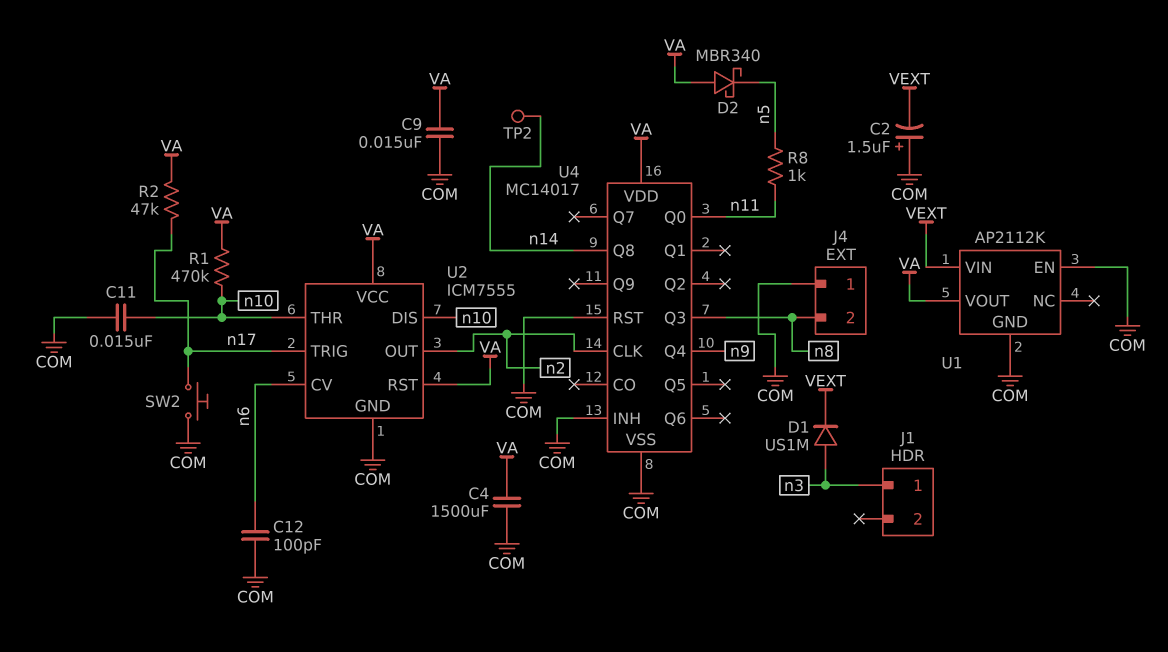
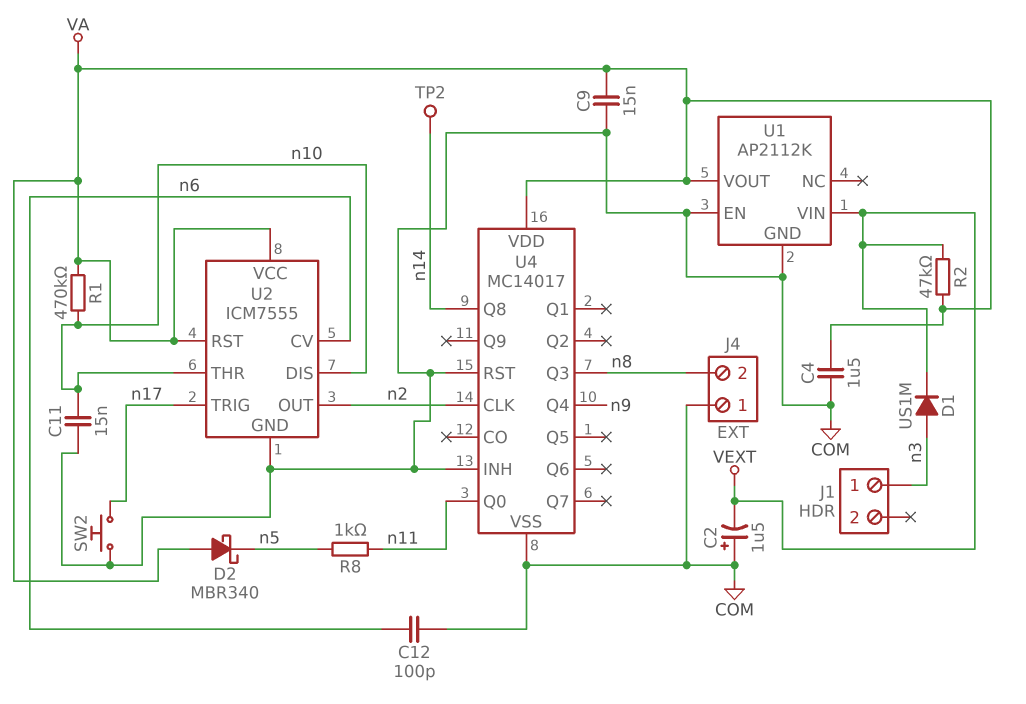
C4: 1500uF (COM, VA) -> 1.5uF (COM, VA)
R2: 47k (VA, n17) -> 47k (VA, VEXT)

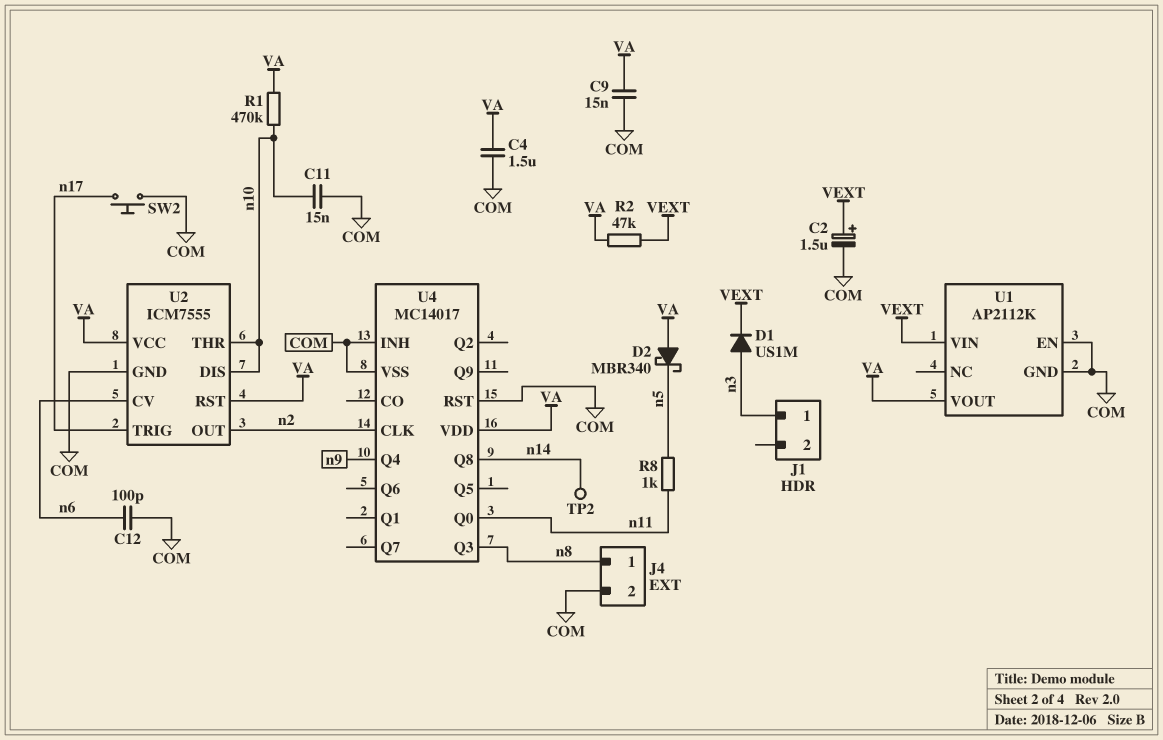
C2: 1.5uF (plus COM, minus VEXT) -> 1.5uF (plus VEXT, minus COM)
J4 pin 1: COM -> n8
J4 pin 2: n8 -> COM

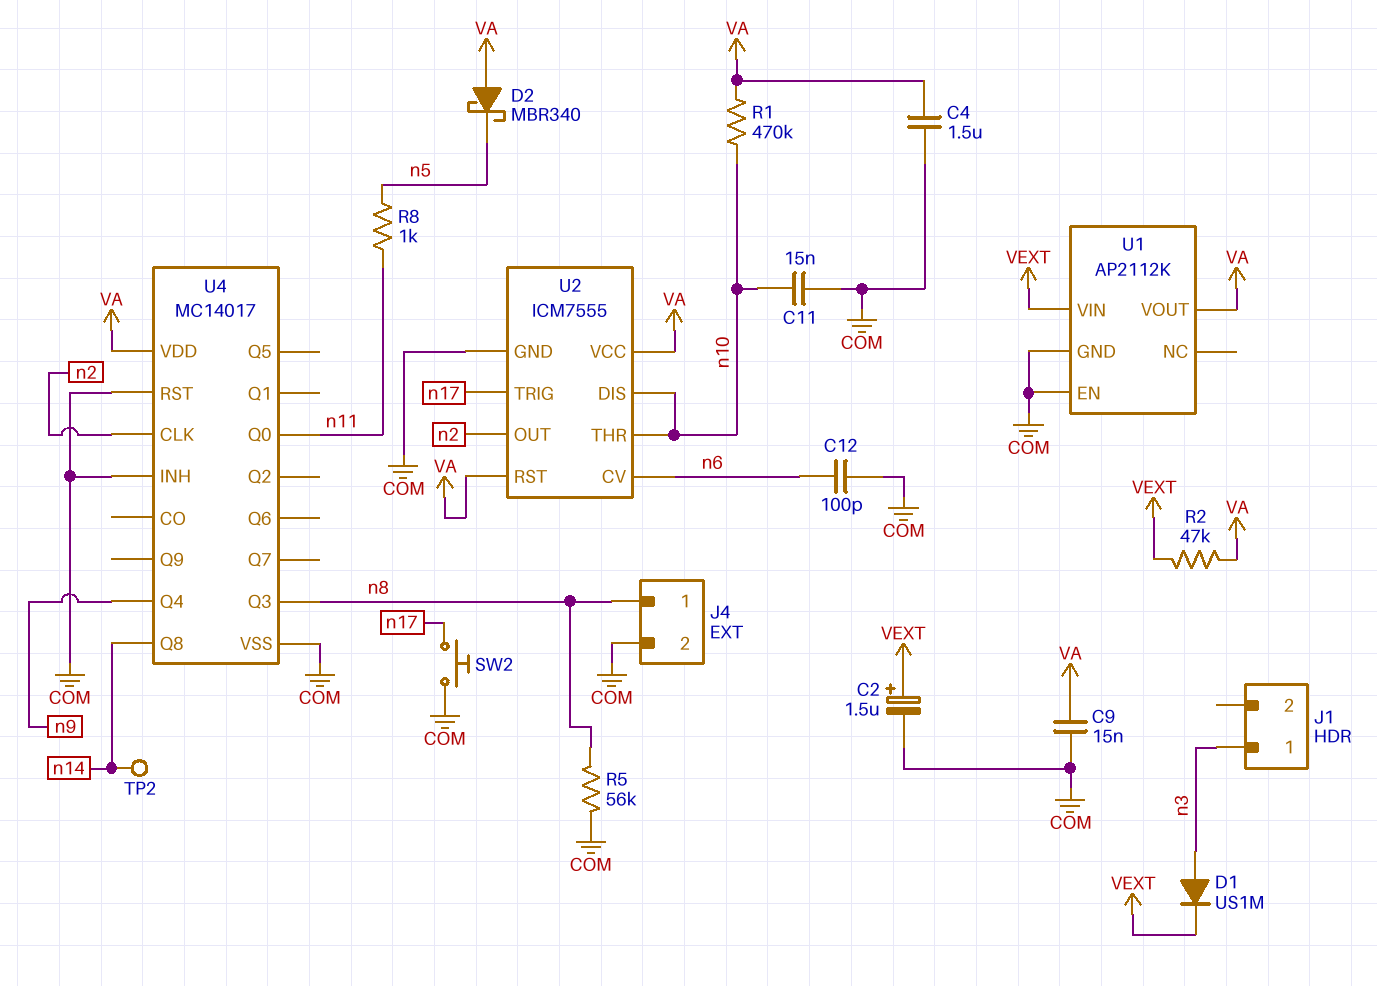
R5: none -> 56k (COM, n8)

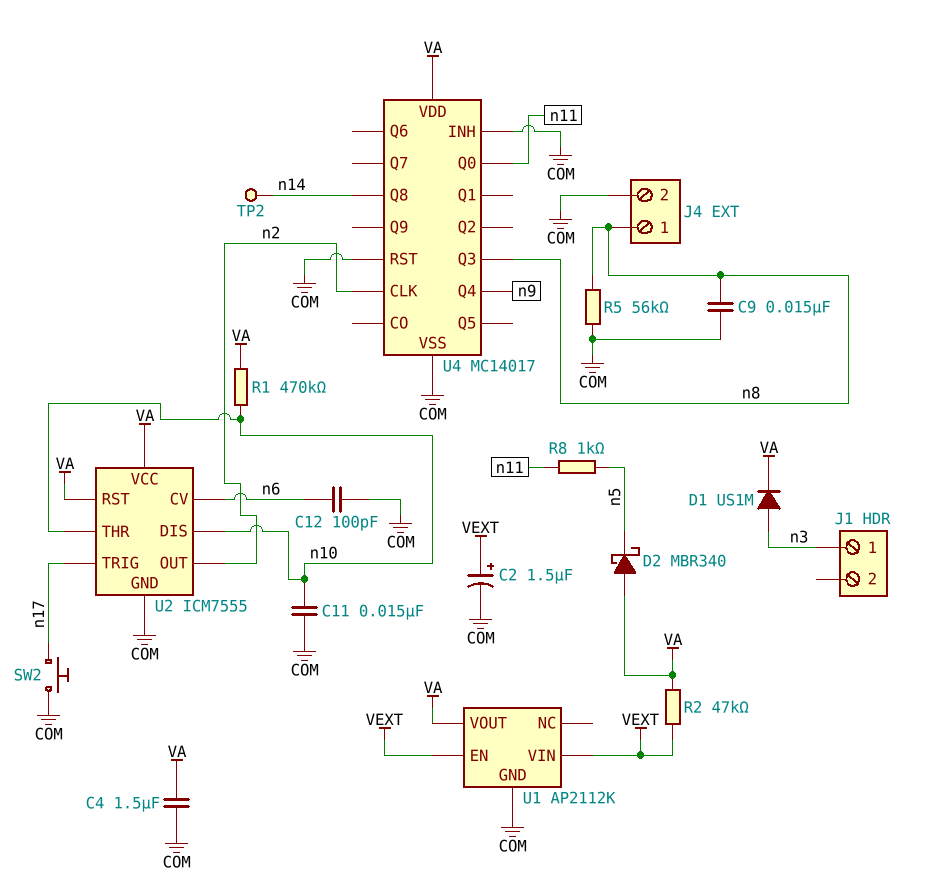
C9: 15nF (COM, VA) -> 15nF (COM, n8)
D1: diode US1M (A n3, K VEXT) -> diode US1M (A n3, K VA)
U1 pin EN: COM -> VEXT

